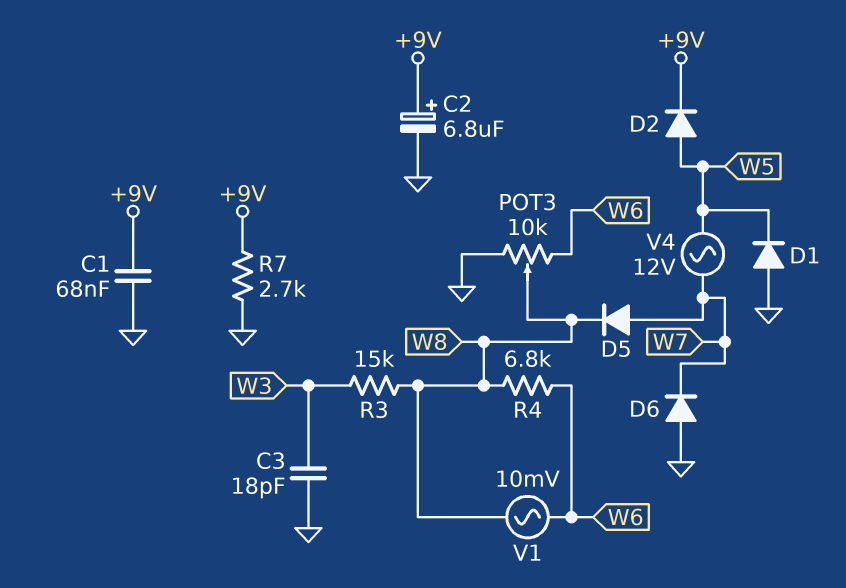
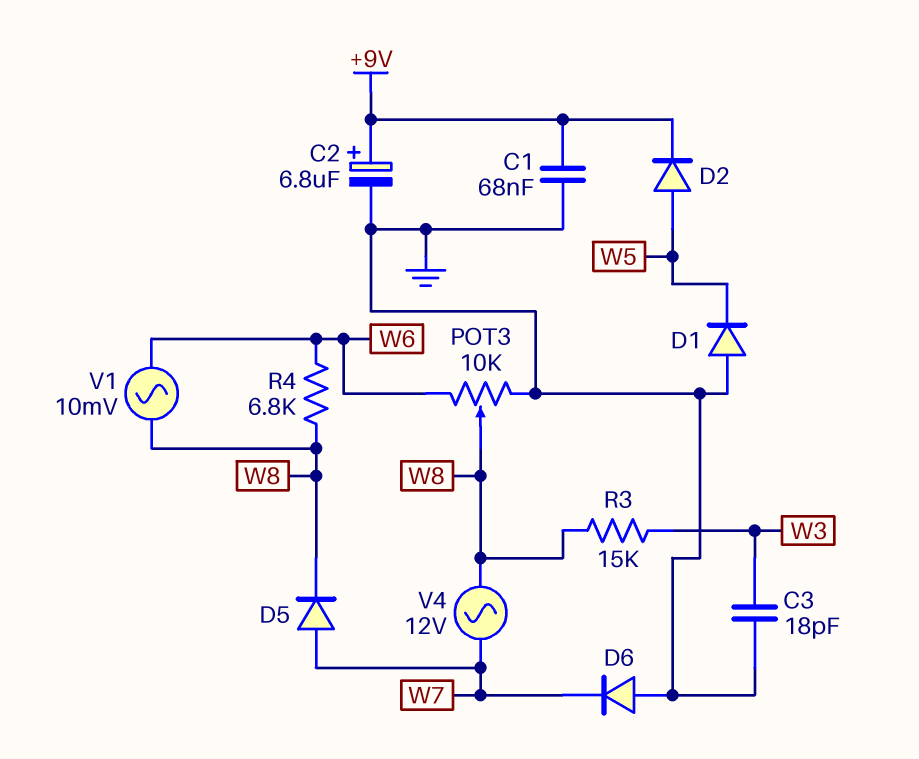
R7: 2.7k (+9V, GND) -> none
V4: AC 12V (W5, W7) -> AC 12V (W7, W8)

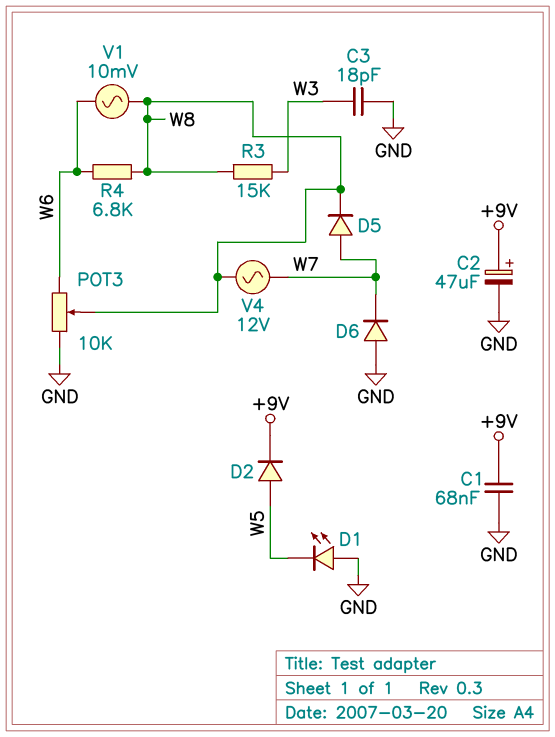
C2: 6.8uF (plus +9V, minus GND) -> 47uF (plus +9V, minus GND)
D1: diode (A GND, K W5) -> LED (A GND, K W5)

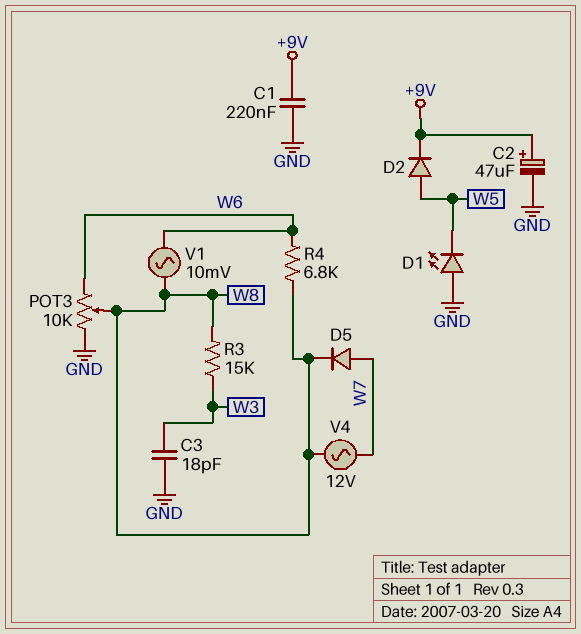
C1: 68nF (+9V, GND) -> 220nF (+9V, GND)
D6: diode (A GND, K W7) -> none

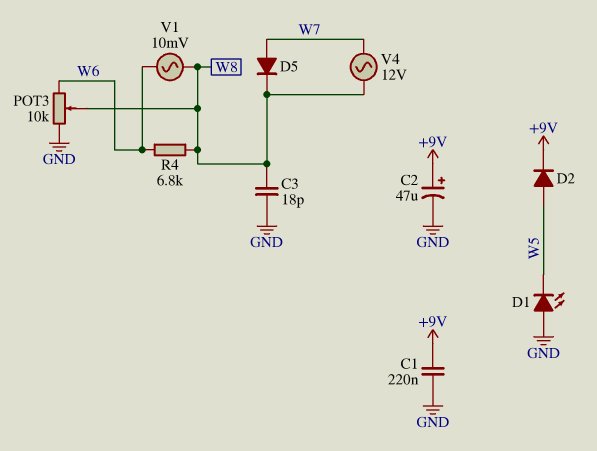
C3: 18pF (GND, W3) -> 18pF (GND, W8)
R3: 15k (W3, W8) -> none

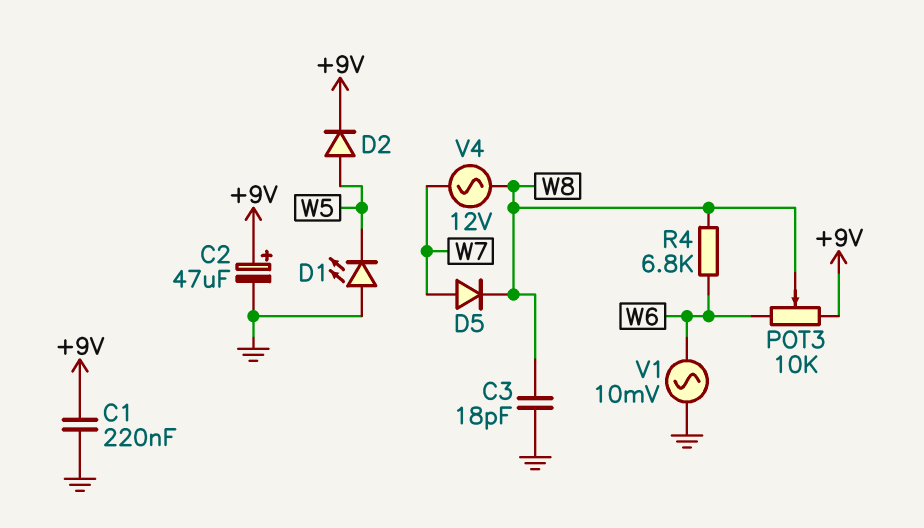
POT3: 10k (GND, W6, wiper W8) -> 10k (+9V, W6, wiper W8)
V1: AC 10mV (W6, W8) -> AC 10mV (GND, W6)

